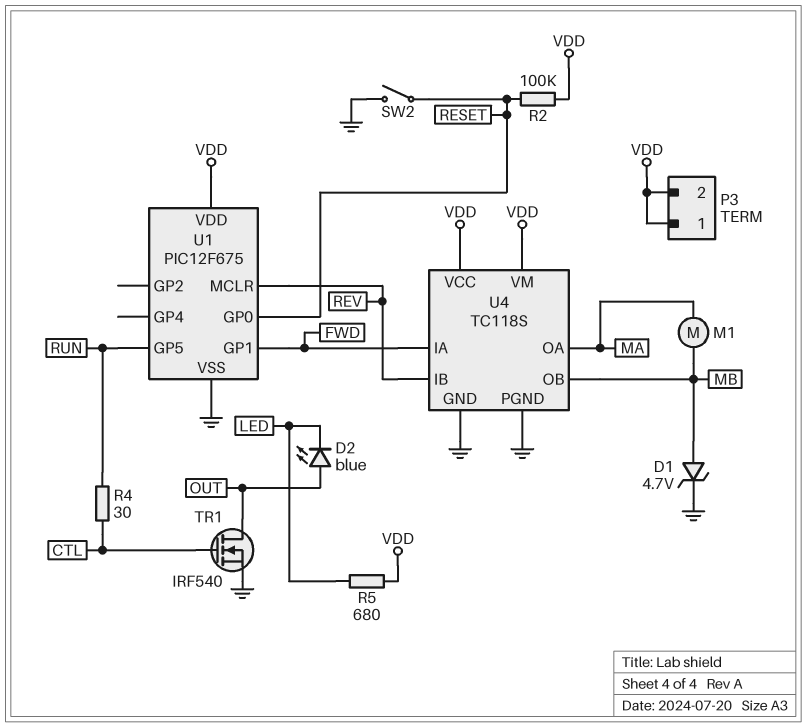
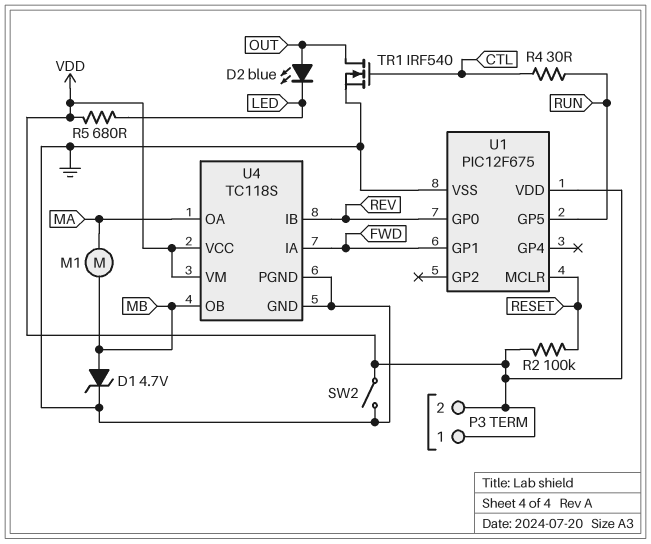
SW2: switch (GND, RESET) -> switch (GND, VDD)
U1 pin GP0: RESET -> REV
U1 pin MCLR: REV -> RESET

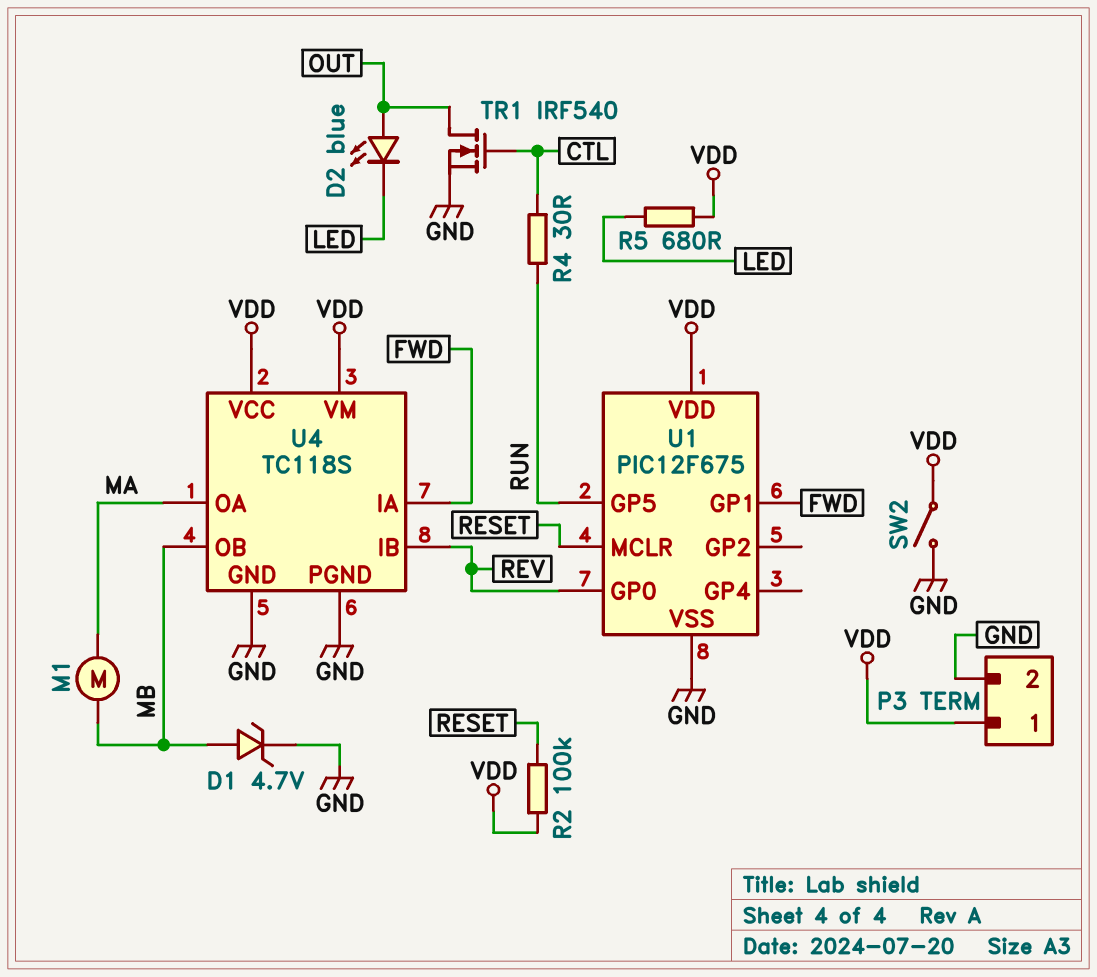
P3 pin 2: VDD -> GND

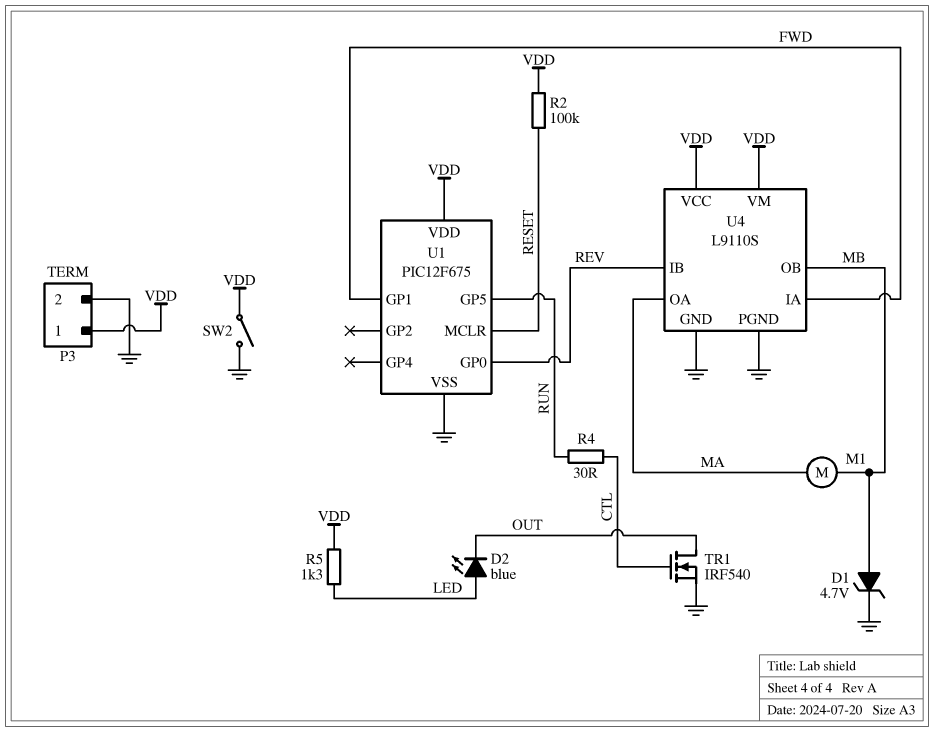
D2: LED blue (A OUT, K LED) -> LED blue (A LED, K OUT)
R5: 680 (LED, VDD) -> 1.3k (LED, VDD)
U4: TC118S -> L9110S

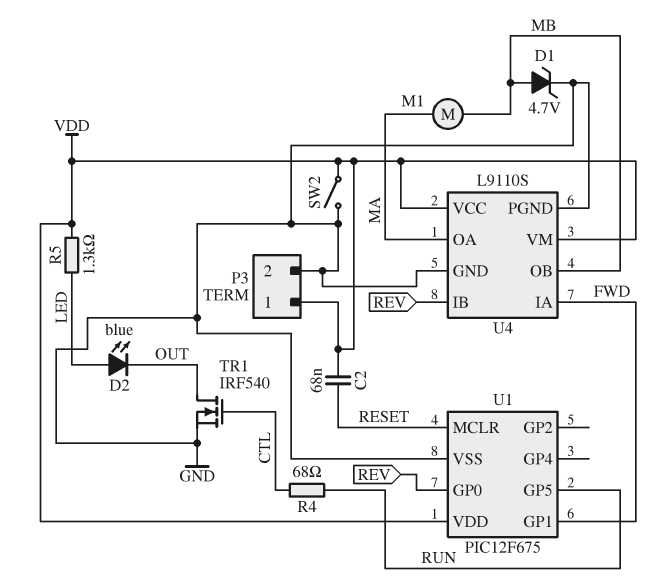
C2: none -> 68nF (RESET, VDD)
R2: 100k (RESET, VDD) -> none
R4: 30 (CTL, RUN) -> 68 (CTL, RUN)

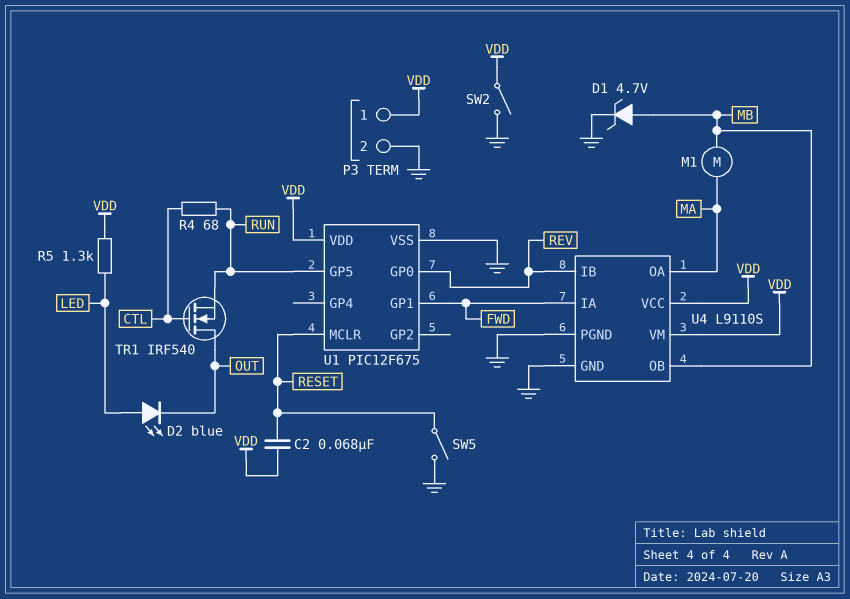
SW5: none -> switch (GND, RESET)
TR1: NMOS IRF540 (G CTL, D OUT, S GND) -> NMOS IRF540 (G CTL, D OUT, S RUN)

